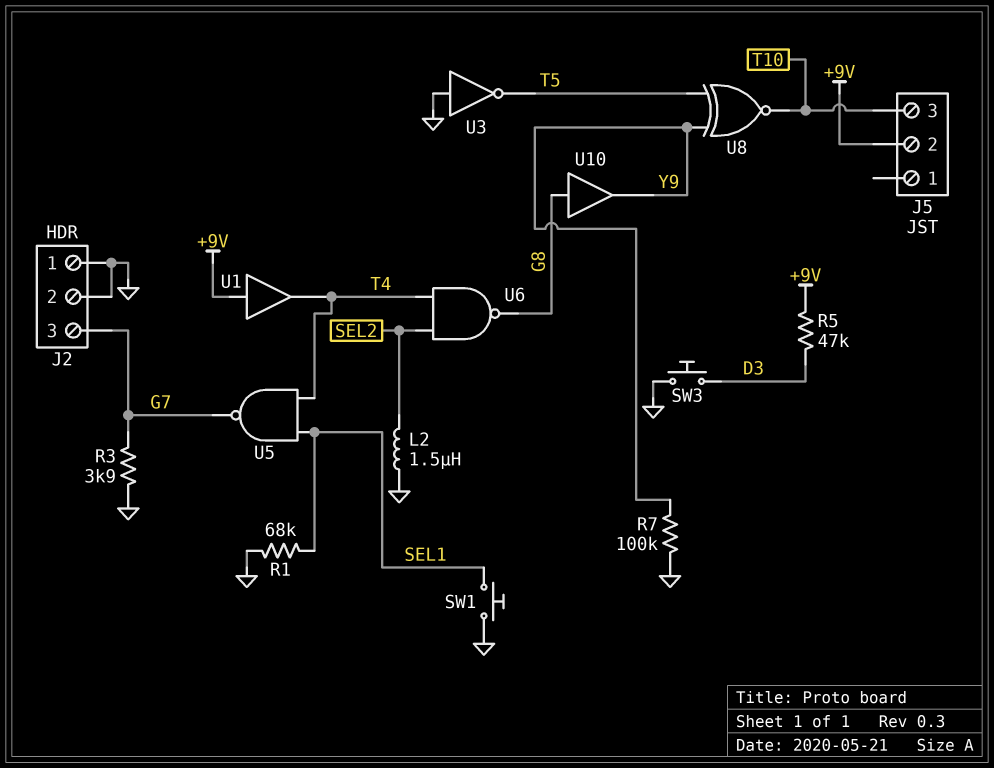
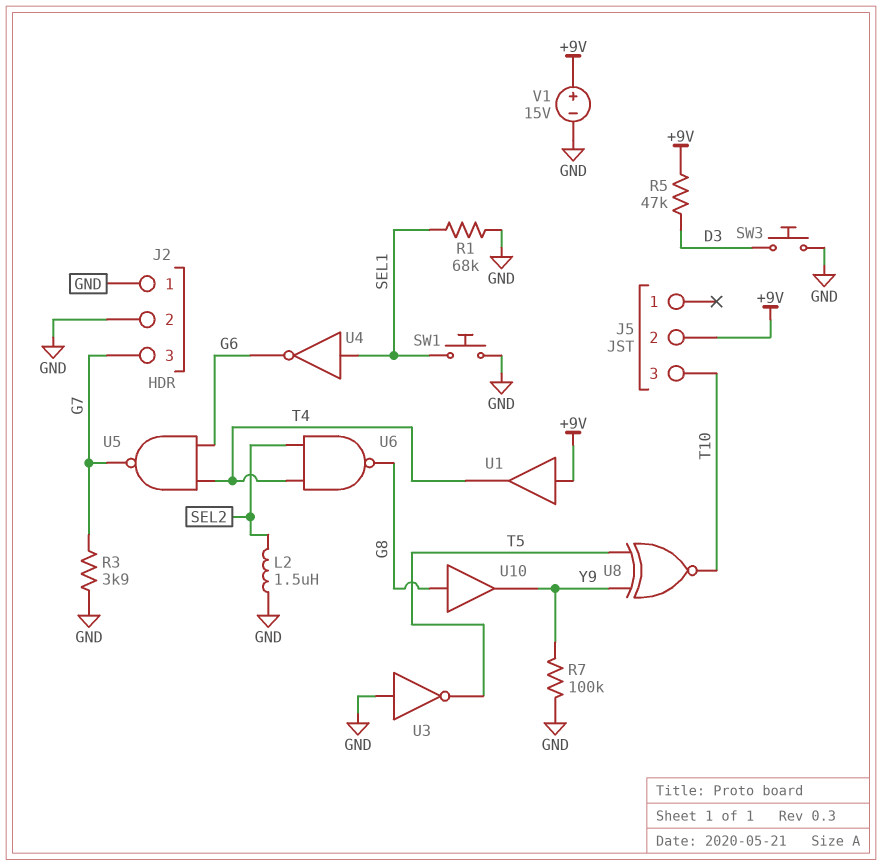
U4: none -> NOT (in SEL1, out G6)
U5: NAND (in SEL1, in T4, out G7) -> NAND (in G6, in T4, out G7)
V1: none -> 15V (plus +9V, minus GND)

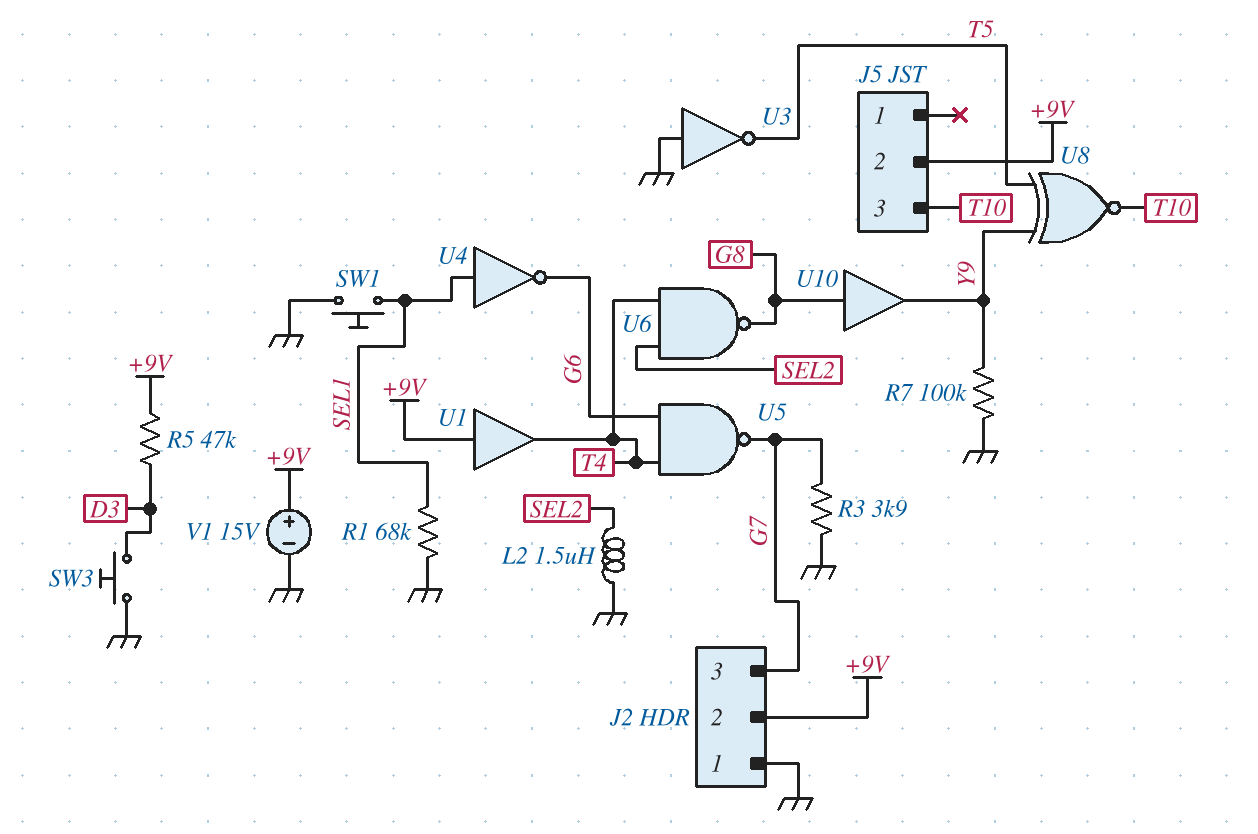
J2 pin 2: GND -> +9V

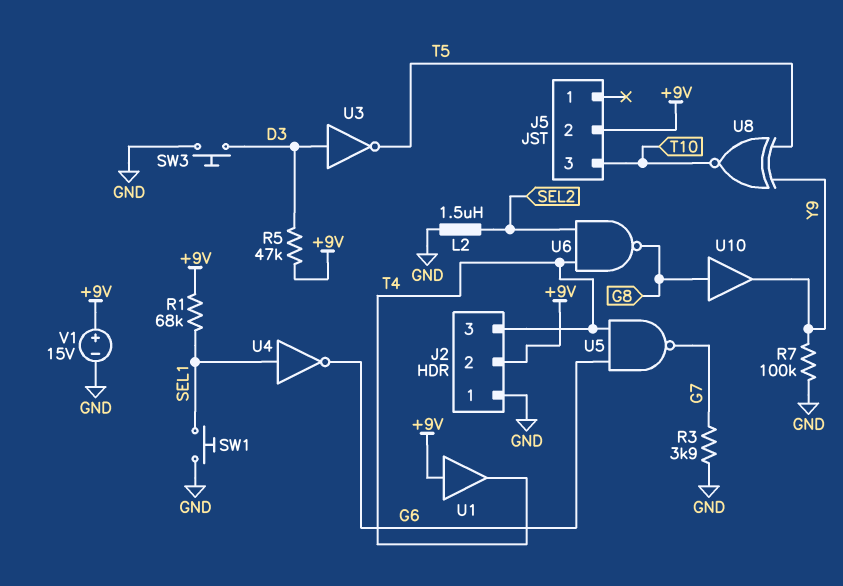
J2 pin 3: G7 -> T4
R1: 68k (GND, SEL1) -> 68k (+9V, SEL1)
U3: NOT (in GND, out T5) -> NOT (in D3, out T5)

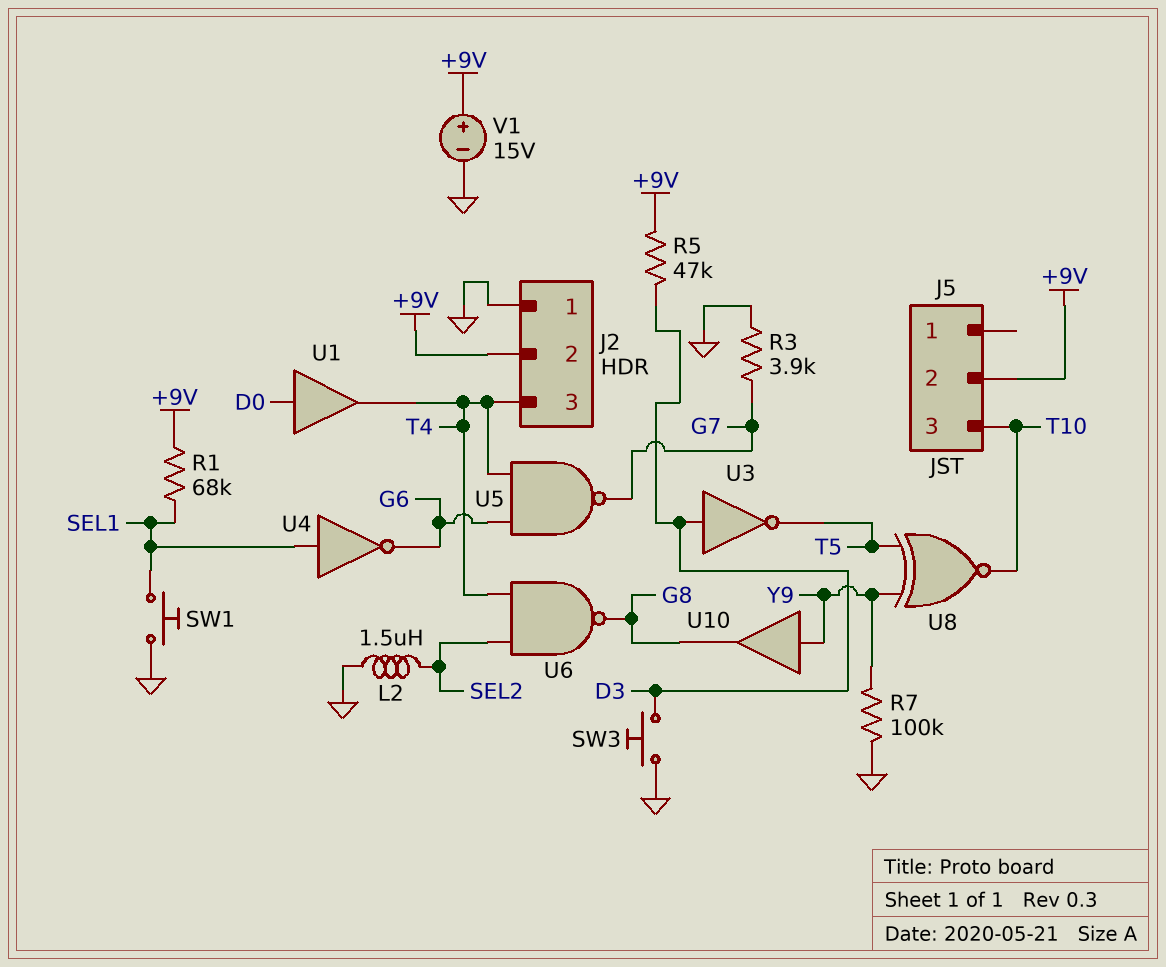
U1: buffer (in +9V, out T4) -> buffer (in D0, out T4)
U10: buffer (in G8, out Y9) -> buffer (in Y9, out G8)

